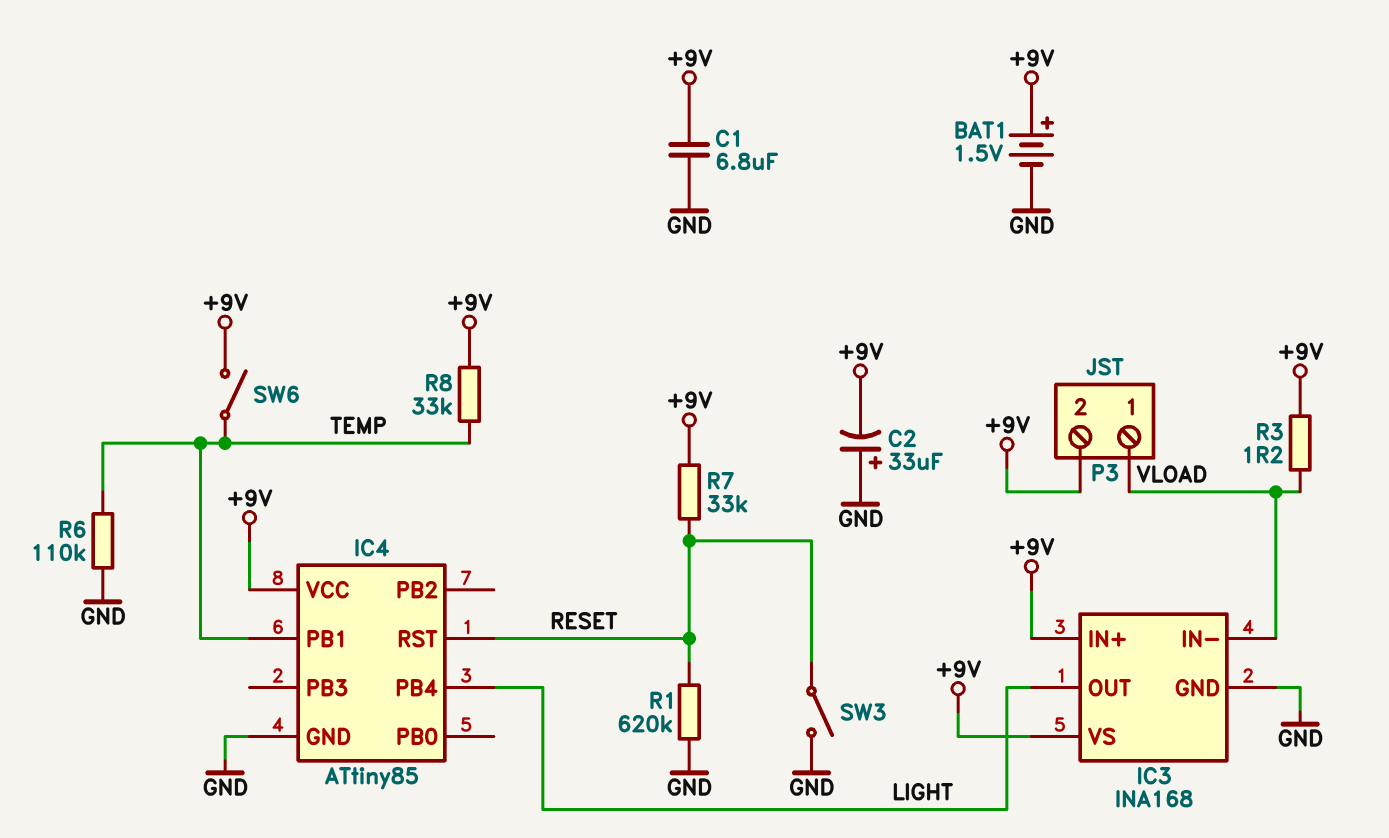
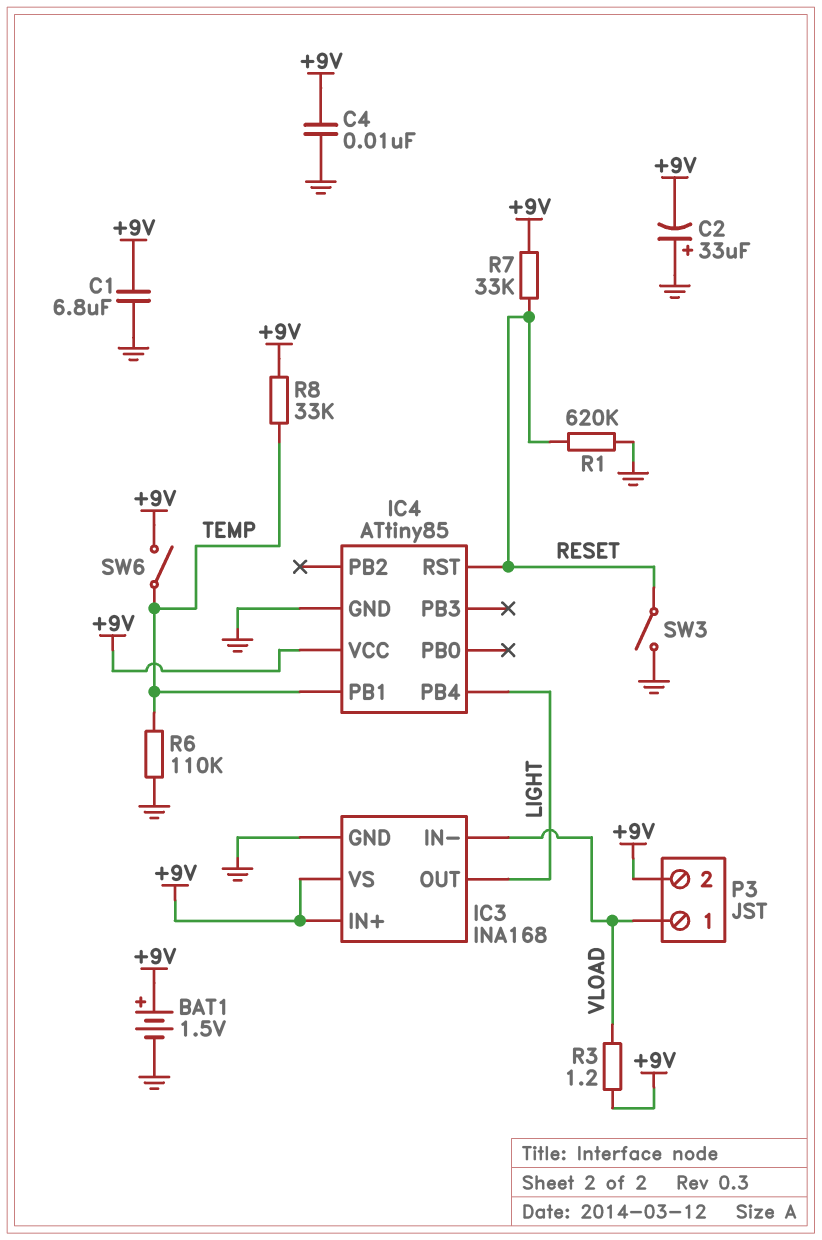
C4: none -> 10nF (+9V, GND)

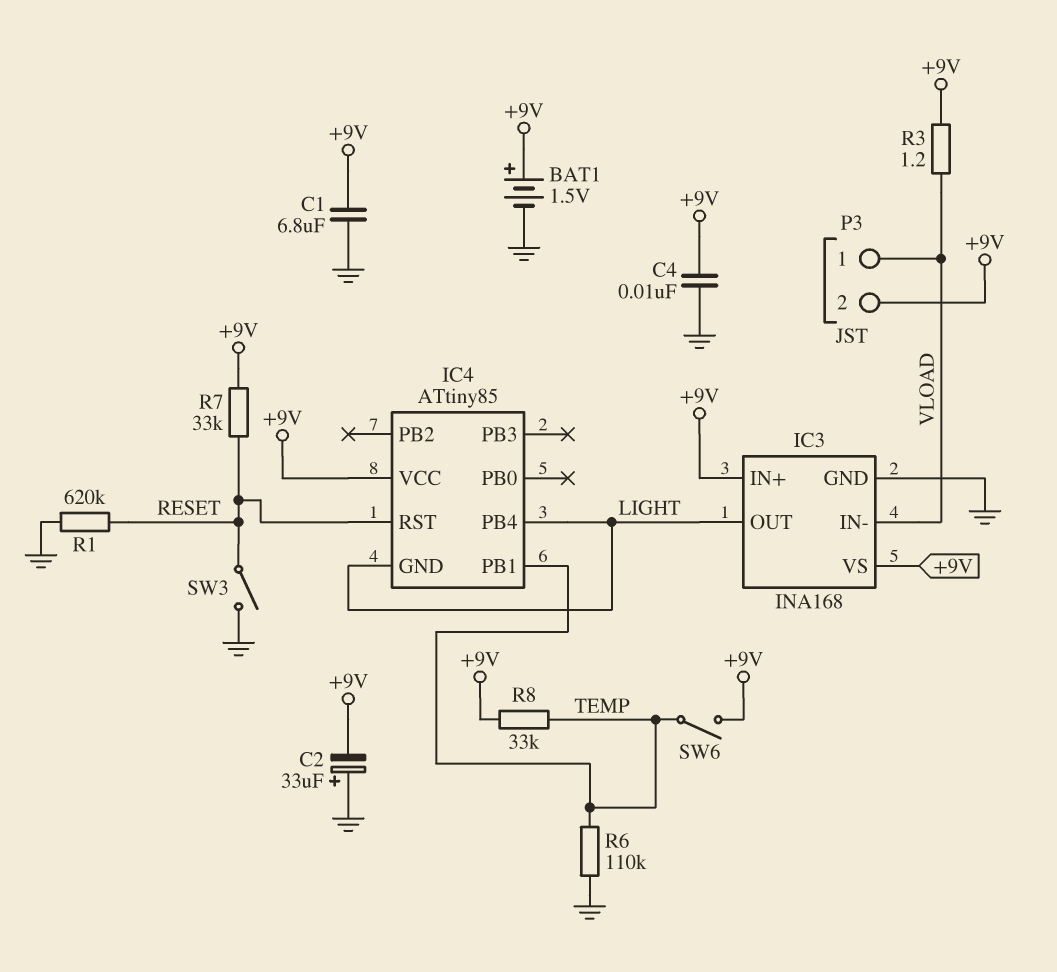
IC4 pin GND: GND -> LIGHT

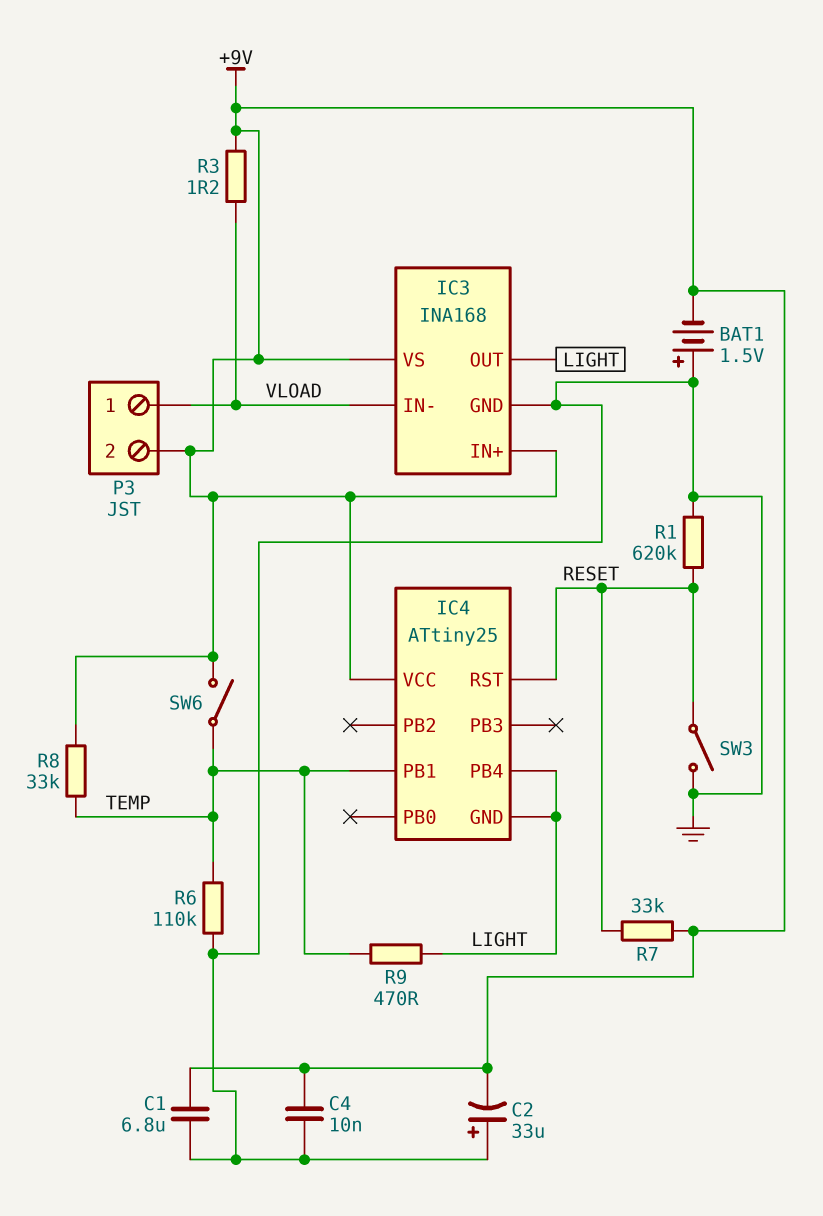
BAT1: 1.5V (plus +9V, minus GND) -> 1.5V (plus GND, minus +9V)
IC4: ATtiny85 -> ATtiny25
R9: none -> 470 (LIGHT, TEMP)

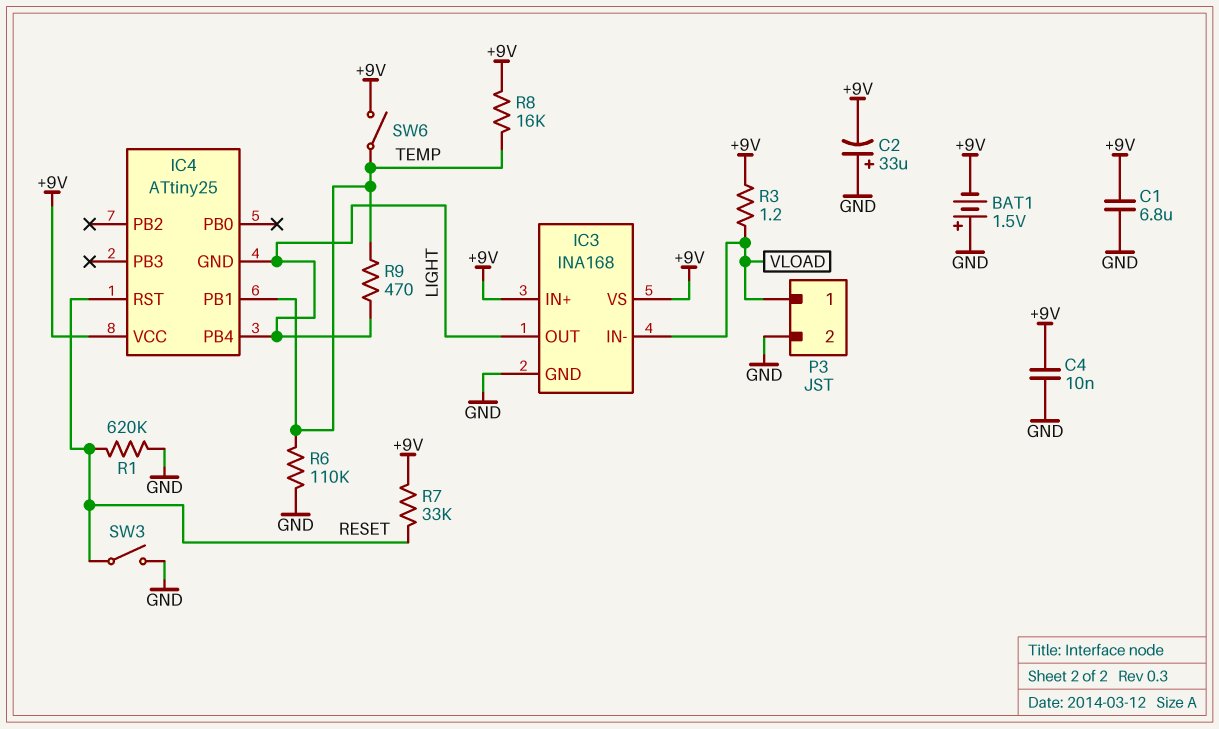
P3 pin 2: +9V -> GND
R8: 33k (+9V, TEMP) -> 16k (+9V, TEMP)

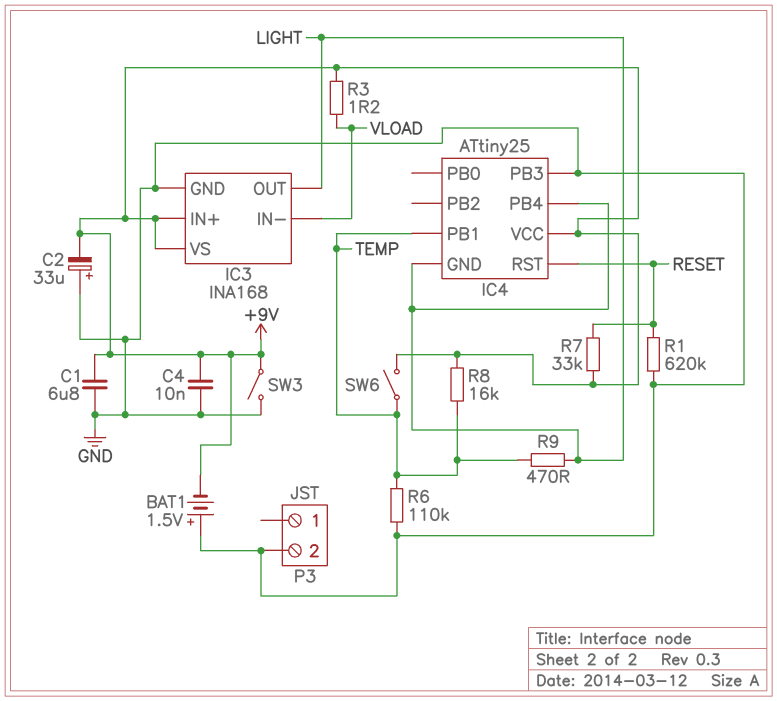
IC4 pin PB3: none -> GND
P3 pin 1: VLOAD -> none
SW3: switch (GND, RESET) -> switch (+9V, GND)

